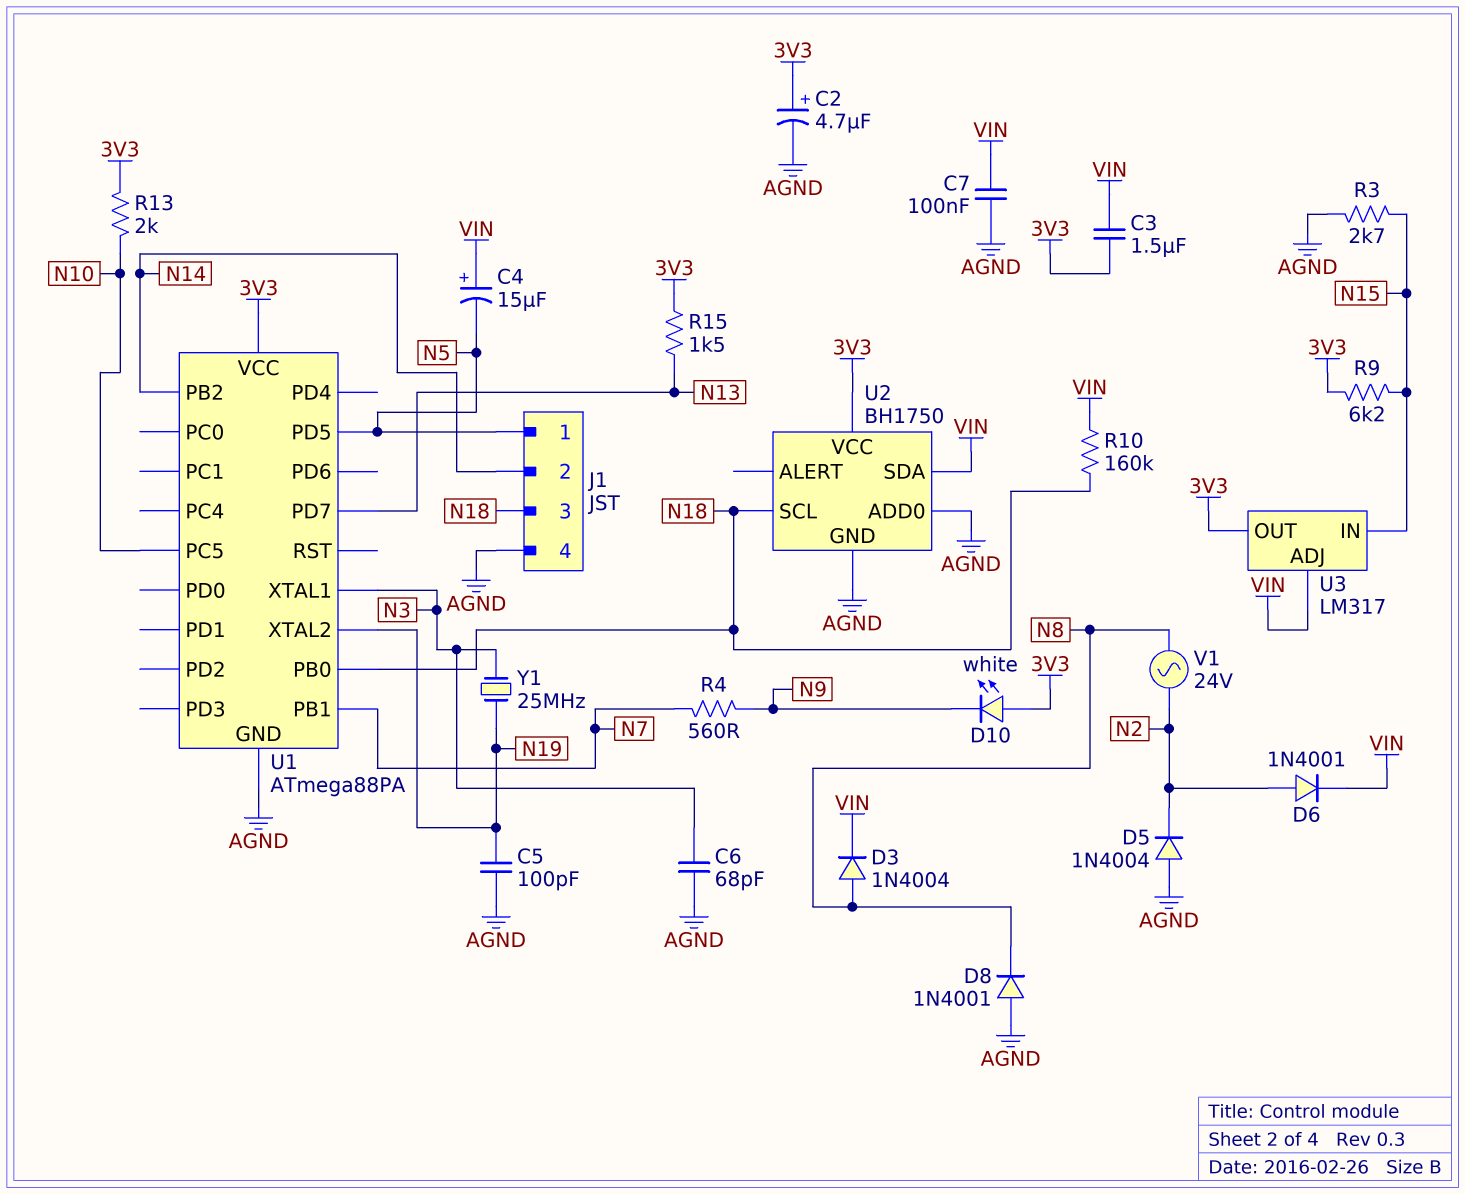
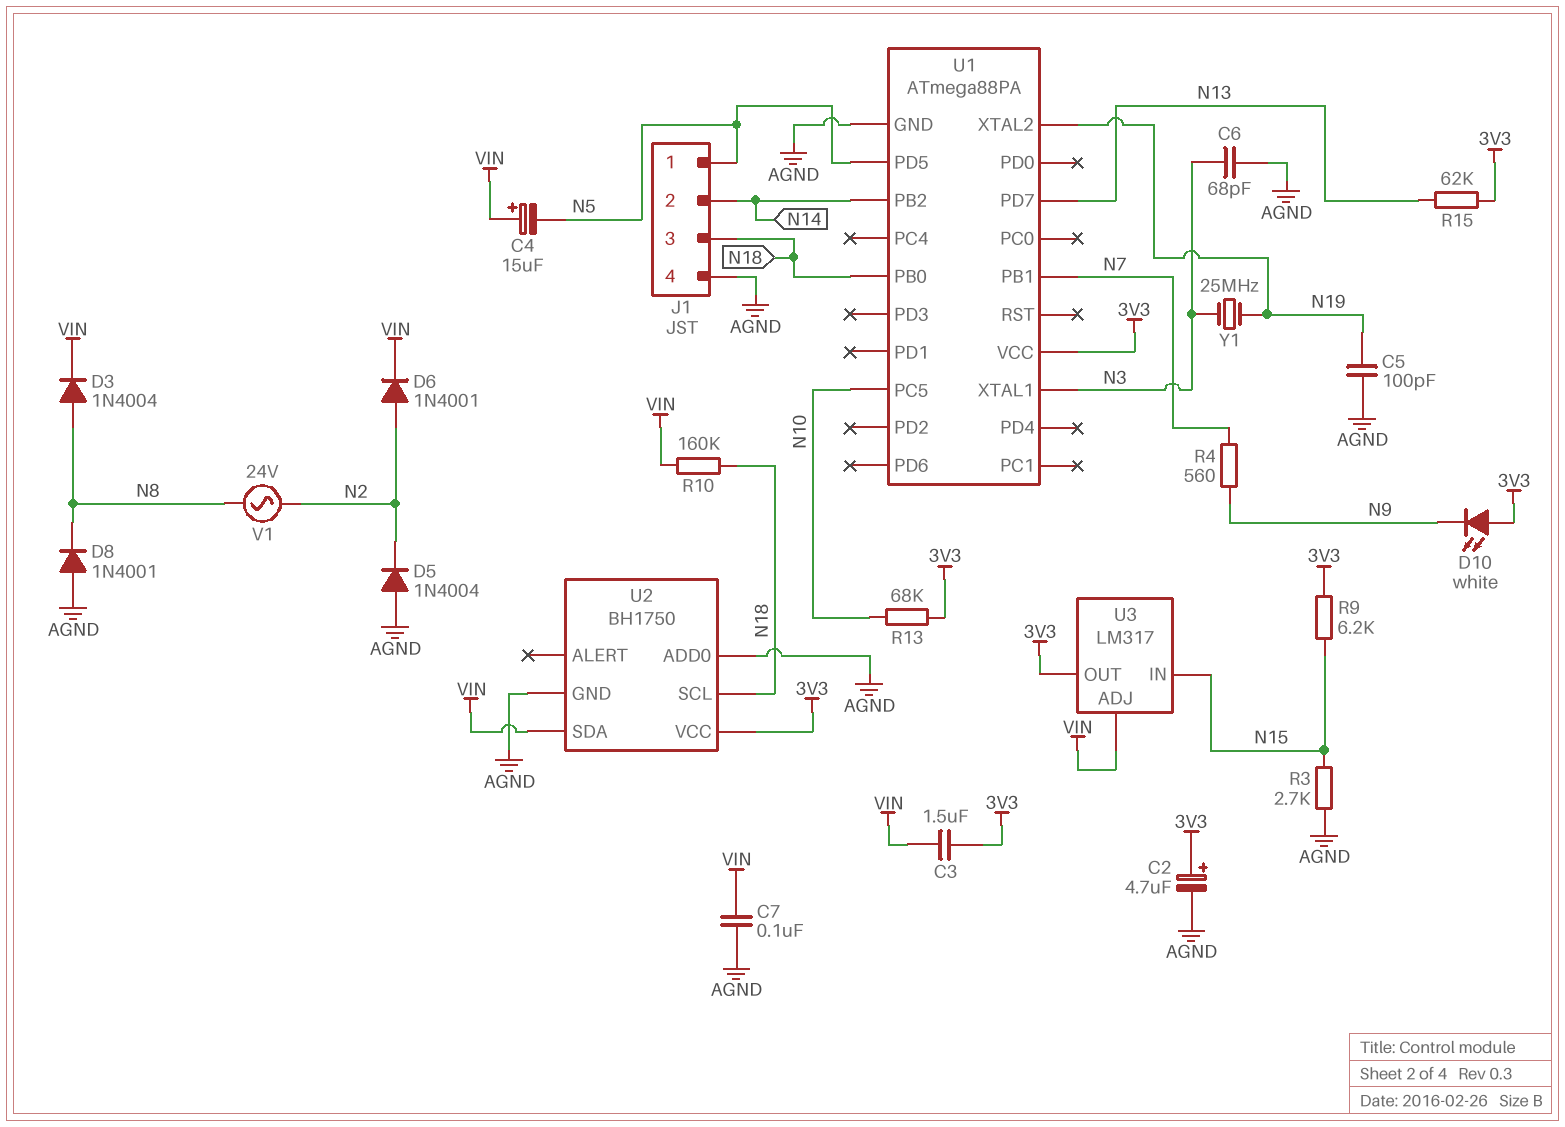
R13: 2k (3V3, N10) -> 68k (3V3, N10)
R15: 1.5k (3V3, N13) -> 62k (3V3, N13)

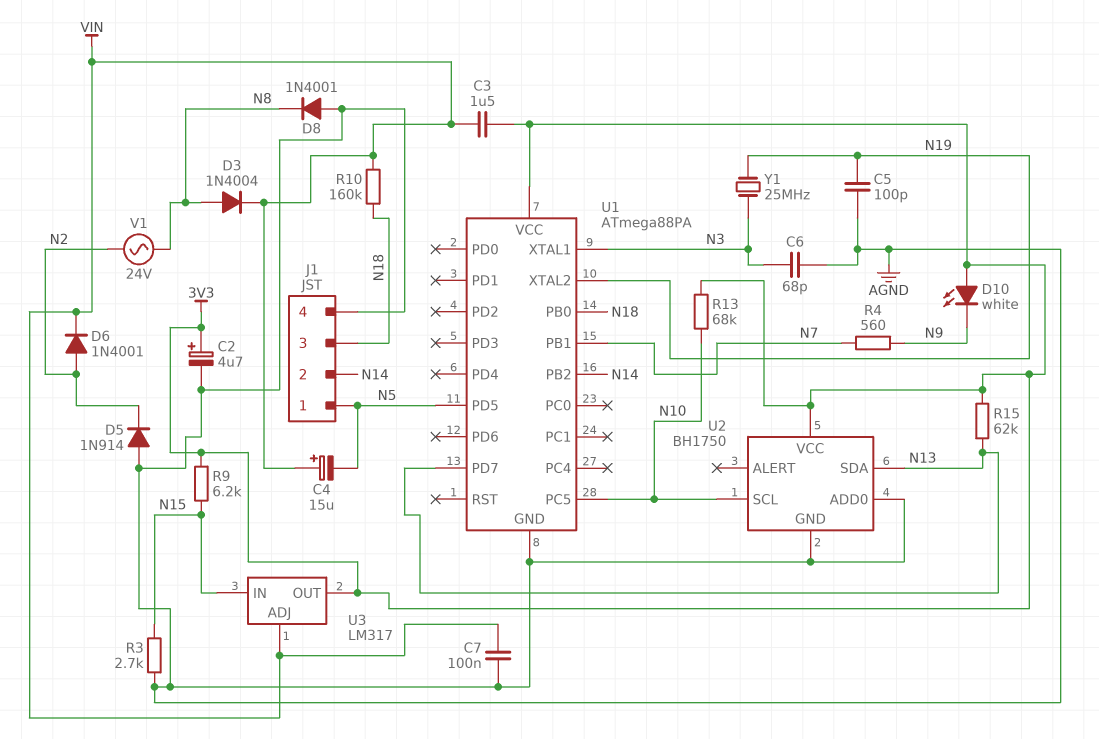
D5: diode 1N4004 (A AGND, K N2) -> diode 1N914 (A AGND, K N2)
U2 pin SCL: N18 -> N10
U2 pin SDA: VIN -> N13

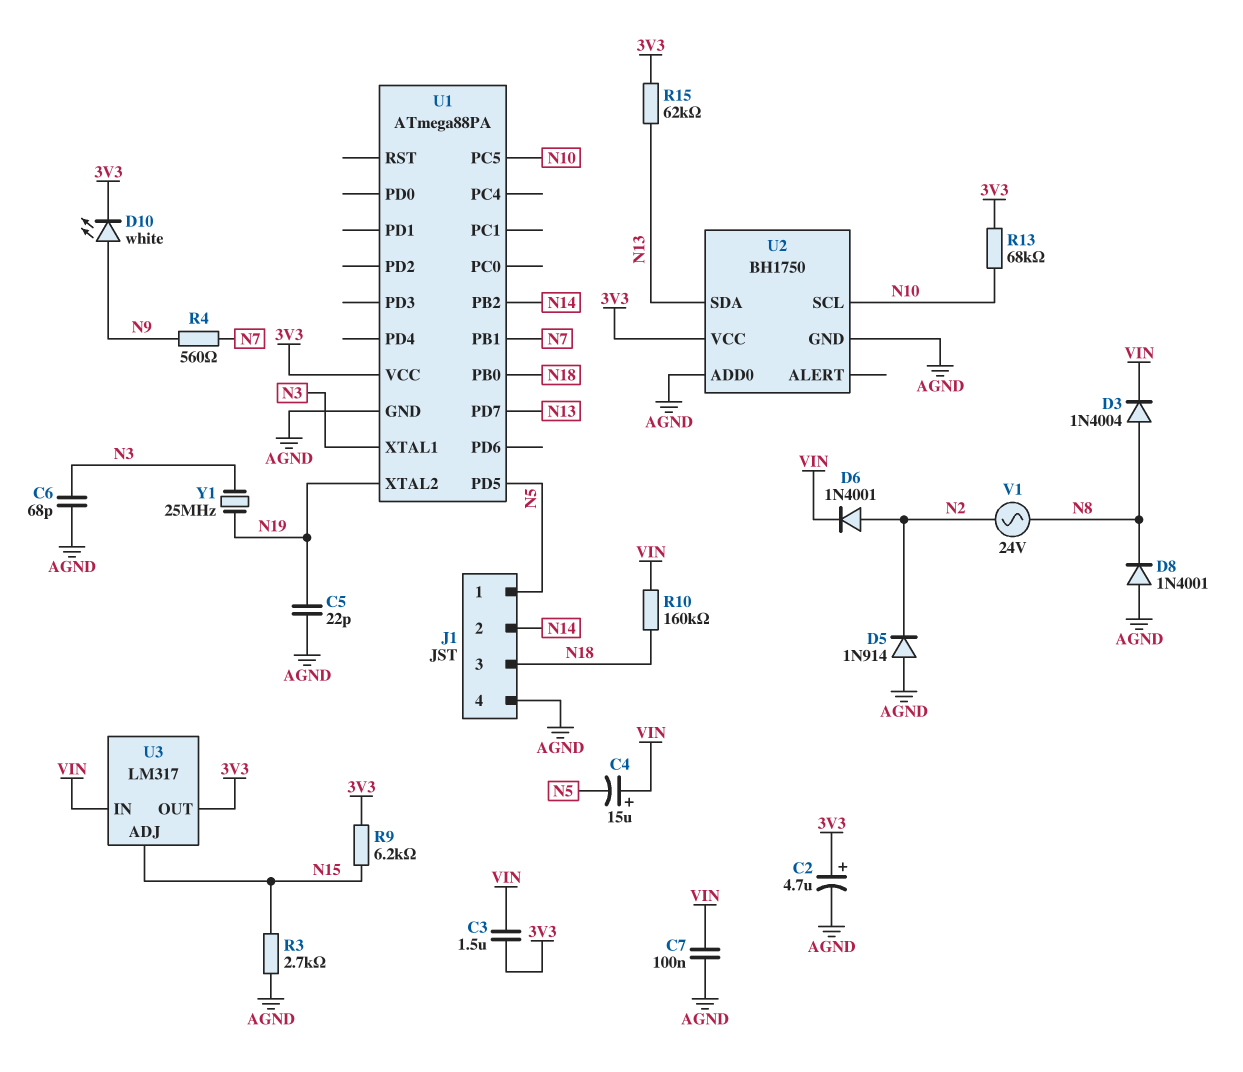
C5: 100pF (AGND, N19) -> 22pF (AGND, N19)
D10: LED white (A 3V3, K N9) -> LED white (A N9, K 3V3)
U3 pin ADJ: VIN -> N15
U3 pin IN: N15 -> VIN

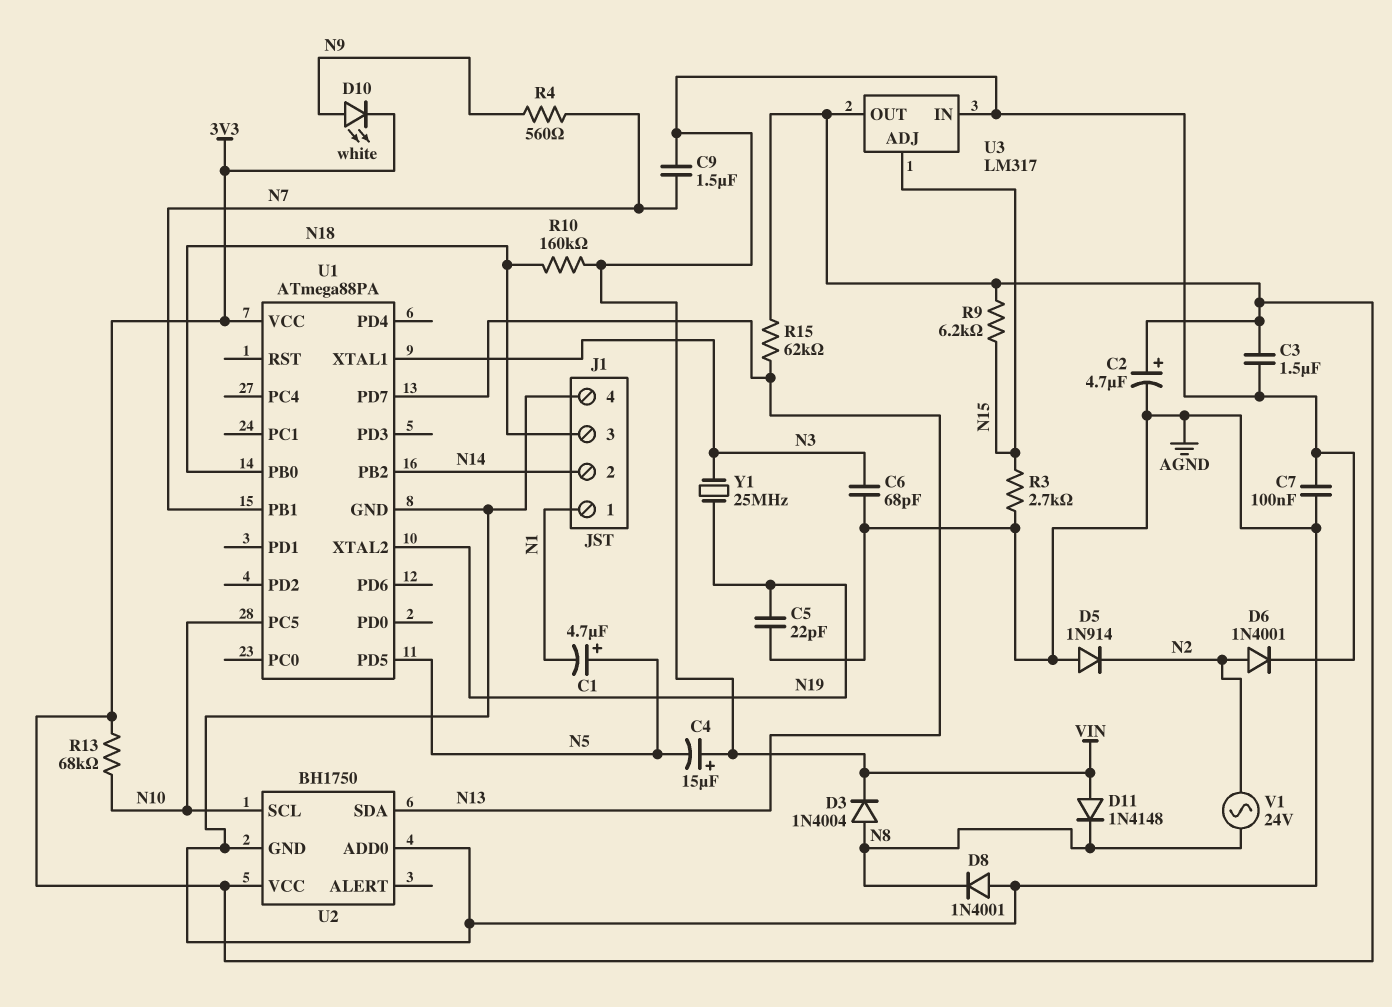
C1: none -> 4.7uF (plus N5, minus N1)
C9: none -> 1.5uF (N7, VIN)
D11: none -> diode 1N4148 (A VIN, K N8)
J1 pin 1: N5 -> N1

